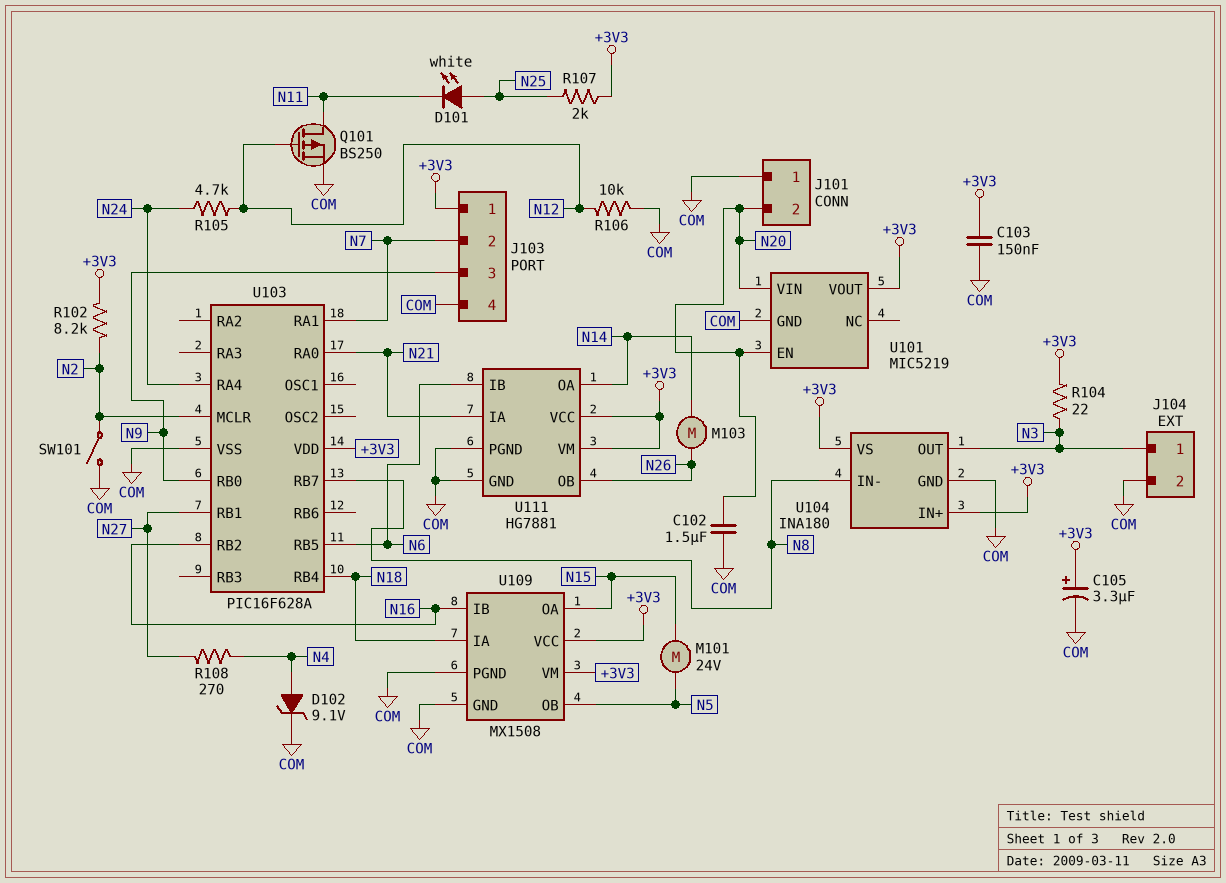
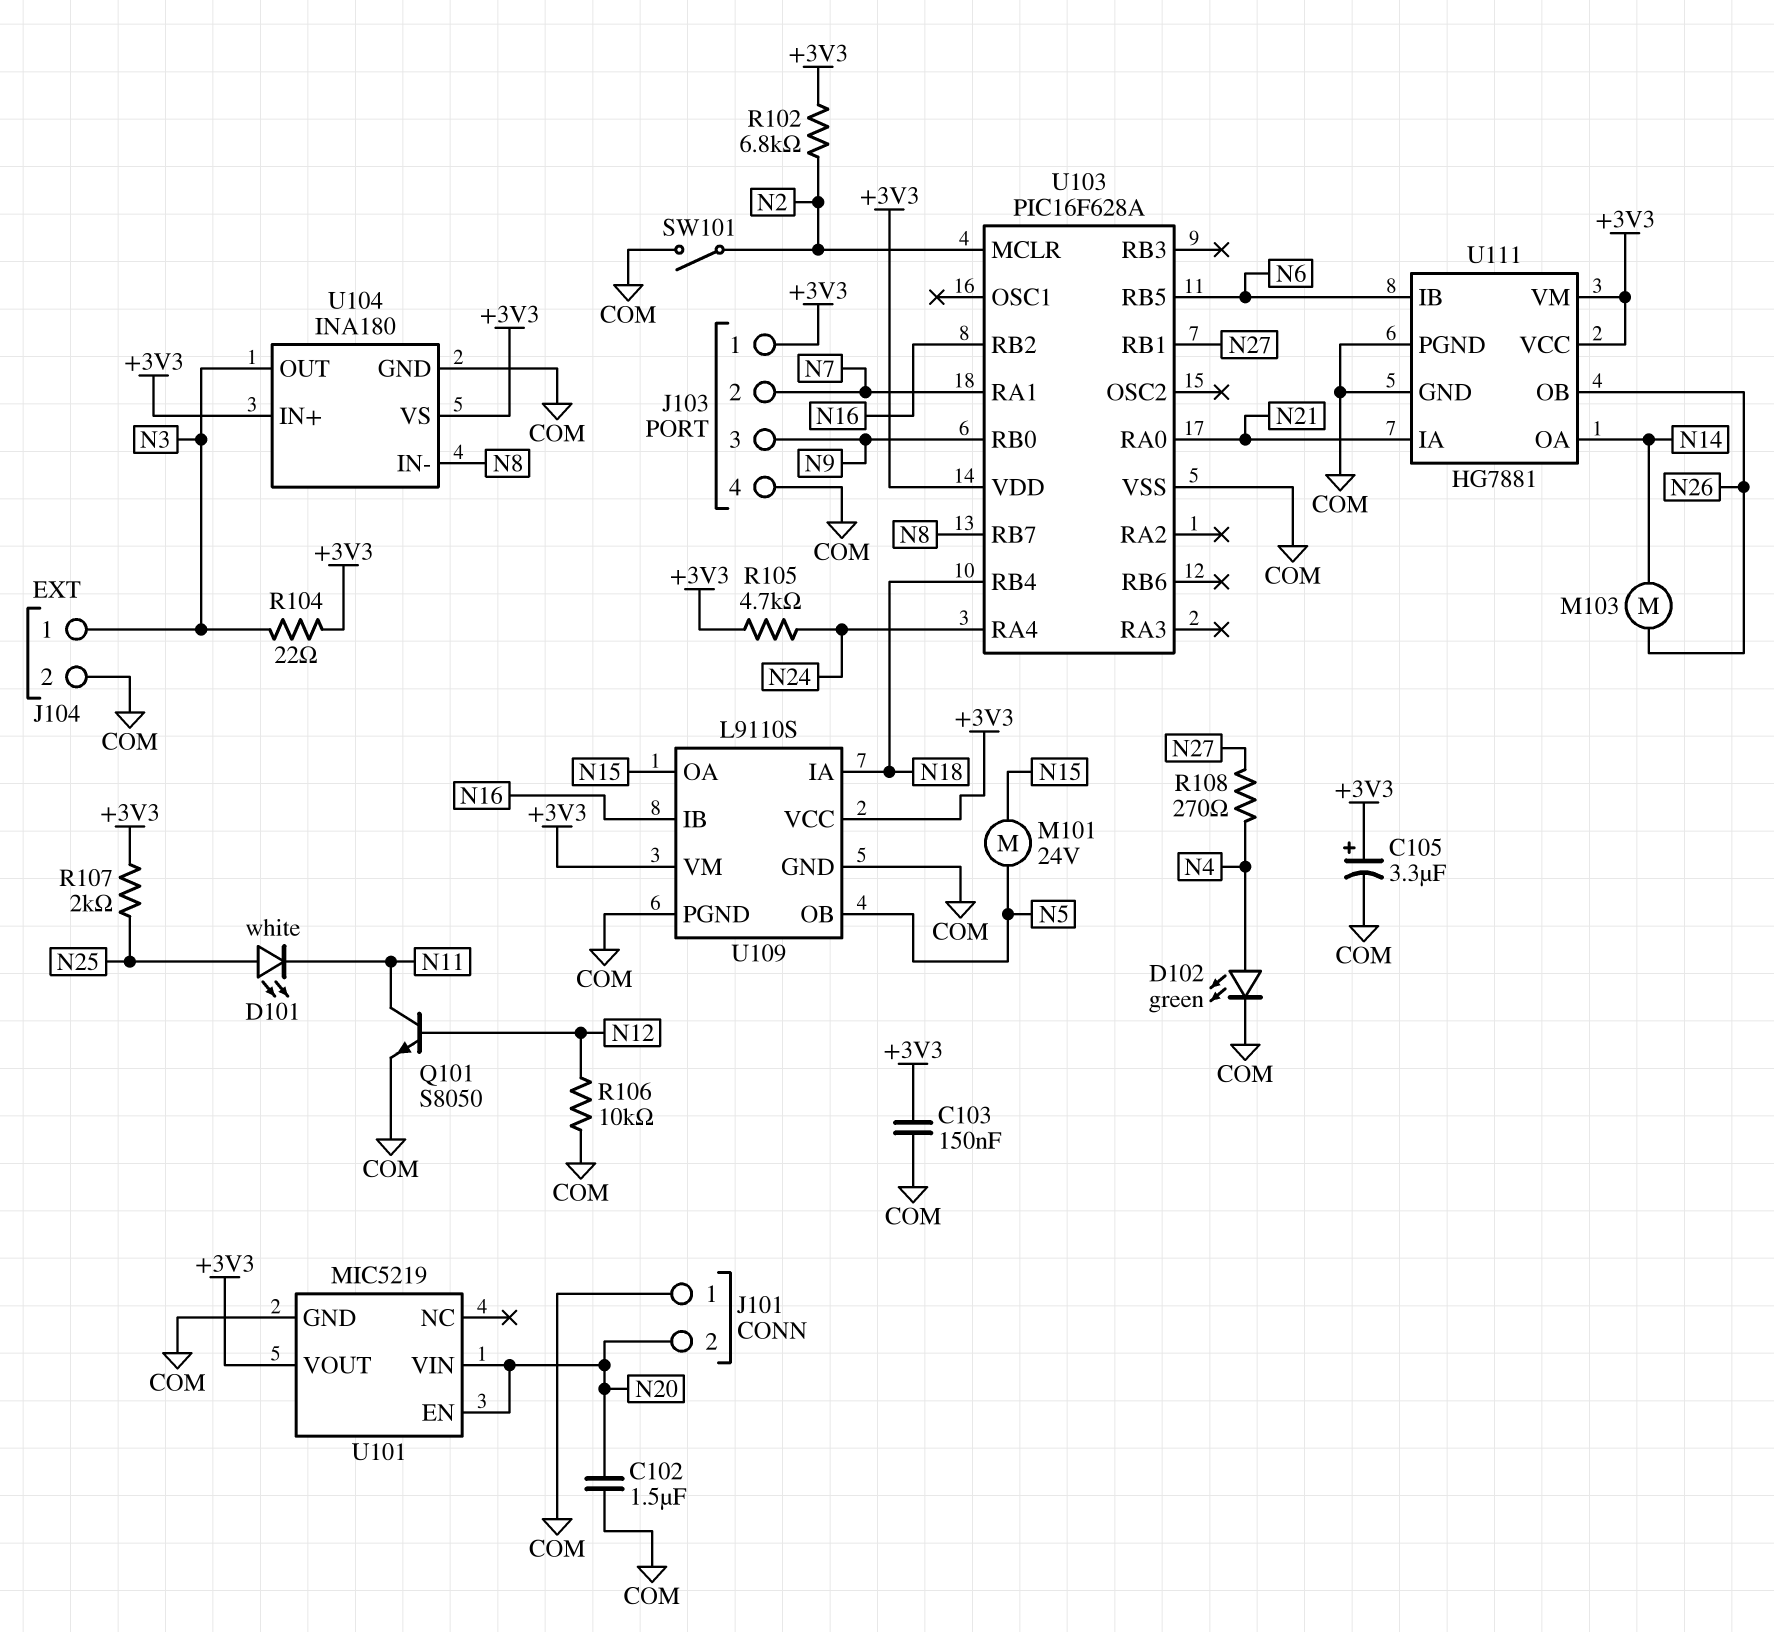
D102: zener 9.1V (A N4, K COM) -> LED green (A N4, K COM)
Q101: PMOS BS250 (G N12, D N11, S COM) -> NPN S8050 (B N12, C N11, E COM)
R102: 8.2k (+3V3, N2) -> 6.8k (+3V3, N2)
R105: 4.7k (N12, N24) -> 4.7k (+3V3, N24)
U109: MX1508 -> L9110S

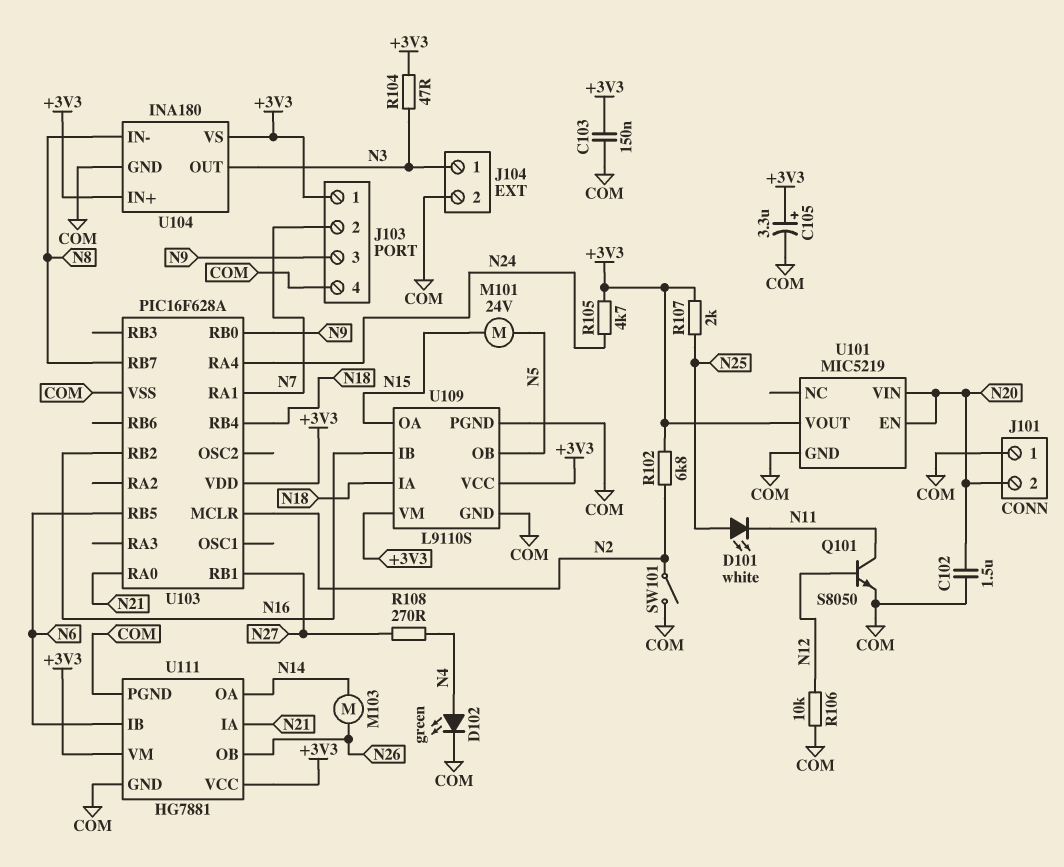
R104: 22 (+3V3, N3) -> 47 (+3V3, N3)

